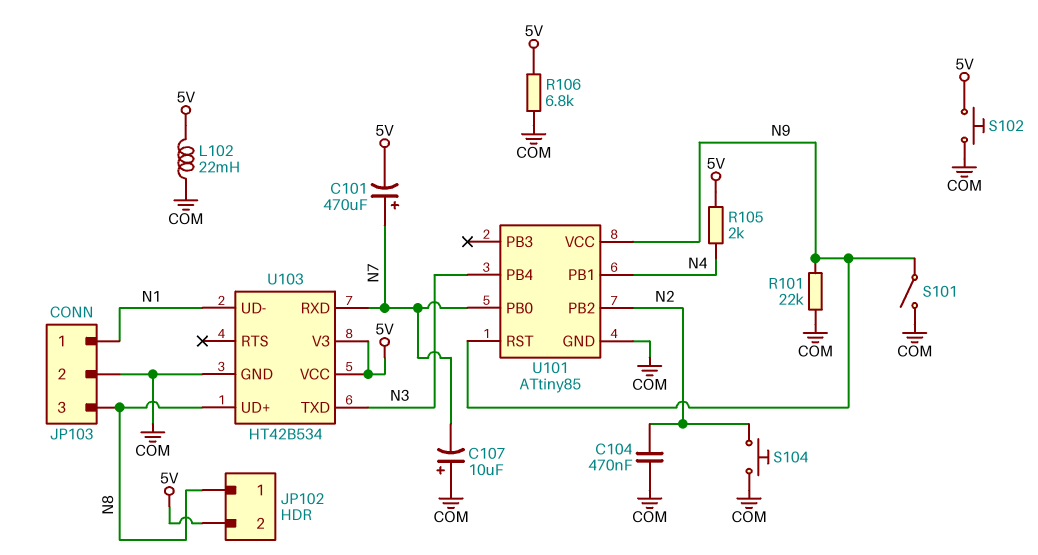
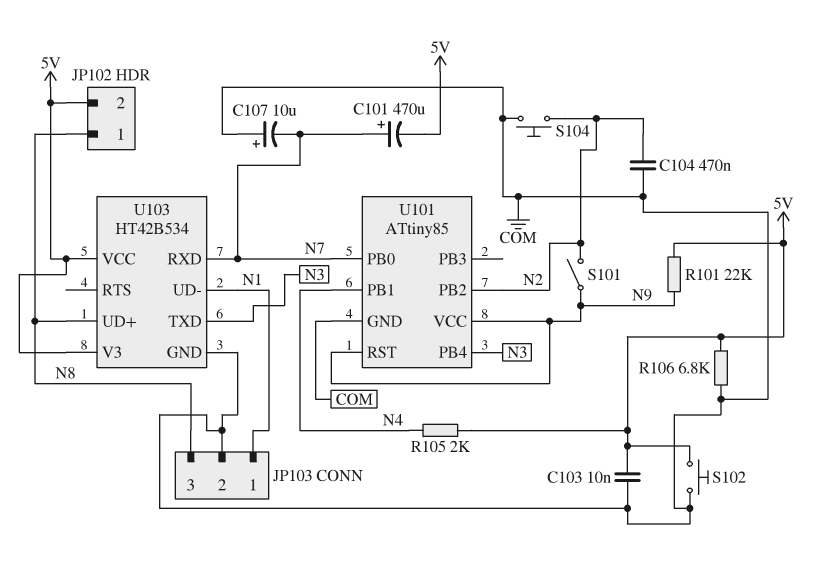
C103: none -> 10nF (5V, COM)
L102: 22mH (5V, COM) -> none
R101: 22k (COM, N9) -> 22k (5V, N9)
S101: switch (COM, N9) -> switch (N2, N9)

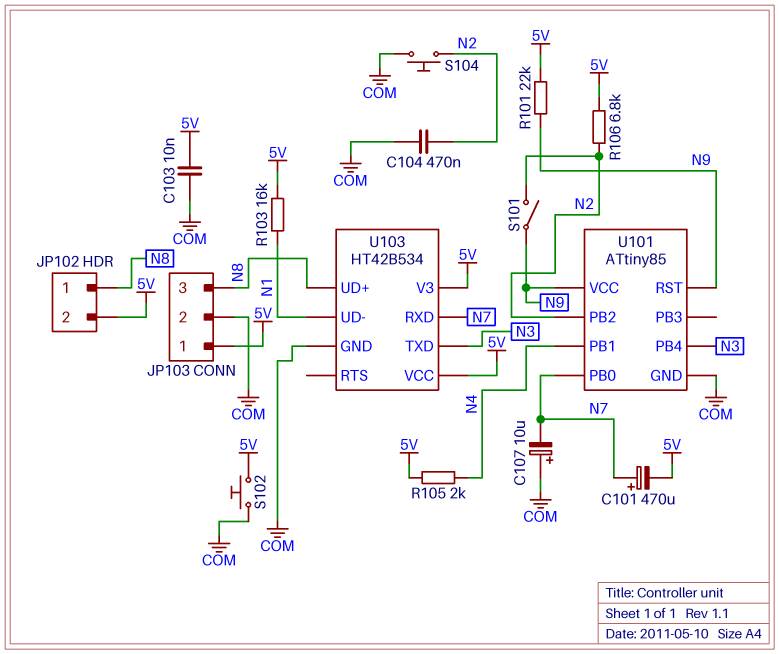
JP103 pin 1: N1 -> 5V
R103: none -> 16k (5V, N1)
R106: 6.8k (5V, COM) -> 6.8k (5V, N2)

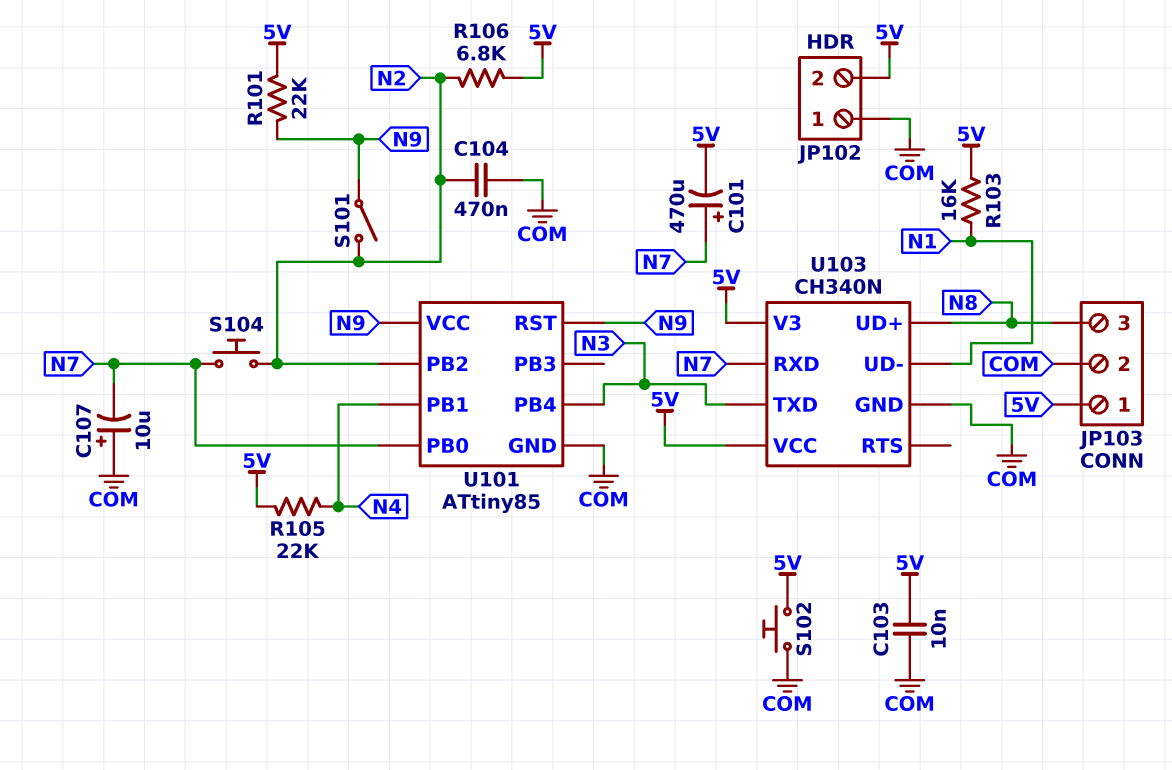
JP102 pin 1: N8 -> COM
R105: 2k (5V, N4) -> 22k (5V, N4)
S104: button (COM, N2) -> button (N2, N7)
U103: HT42B534 -> CH340N

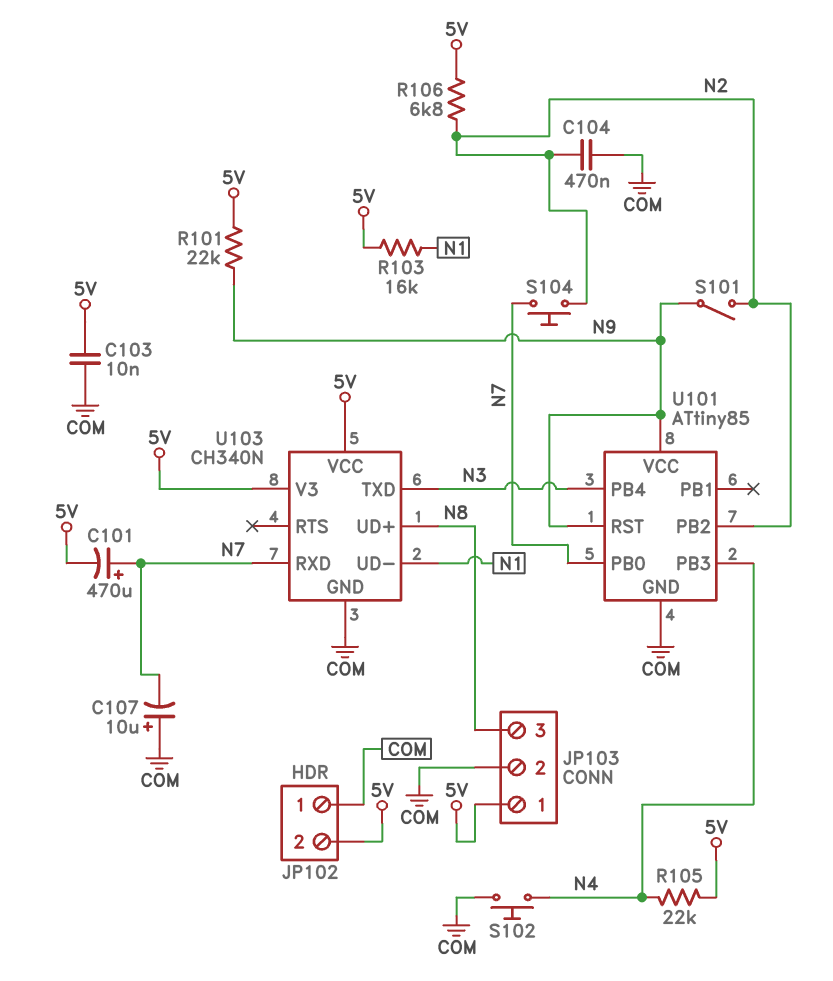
S102: button (5V, COM) -> button (COM, N4)
U101 pin PB1: N4 -> none
U101 pin PB3: none -> N4

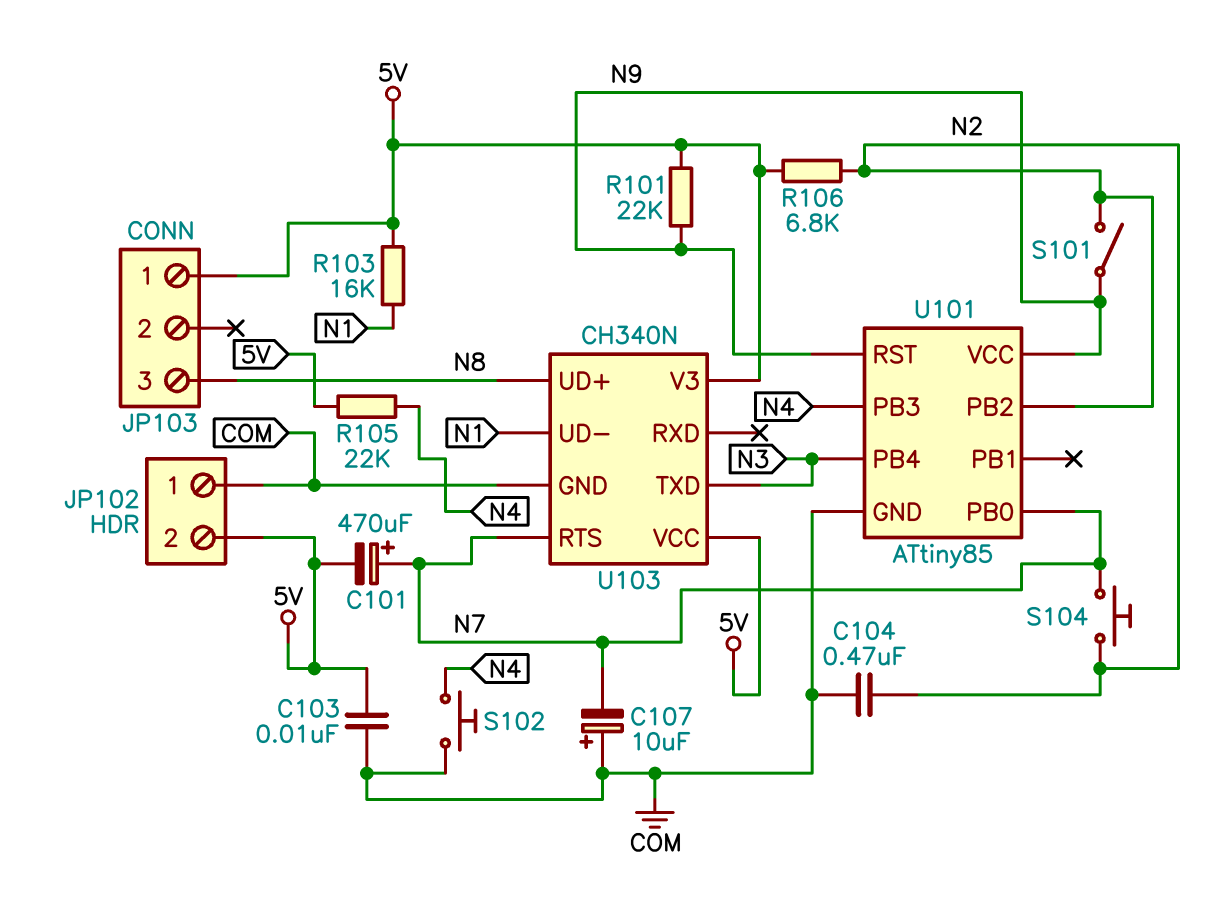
JP103 pin 2: COM -> none
U103 pin RTS: none -> N7
U103 pin RXD: N7 -> none

